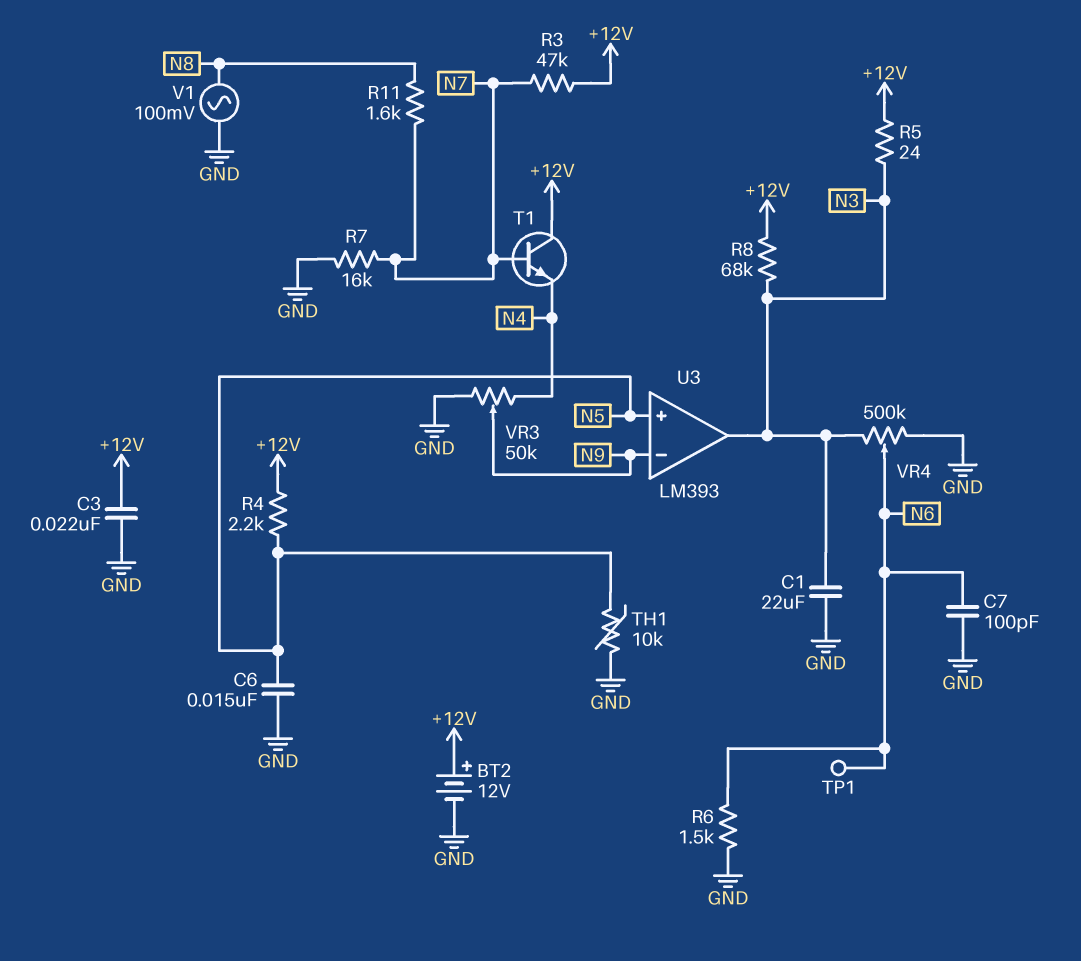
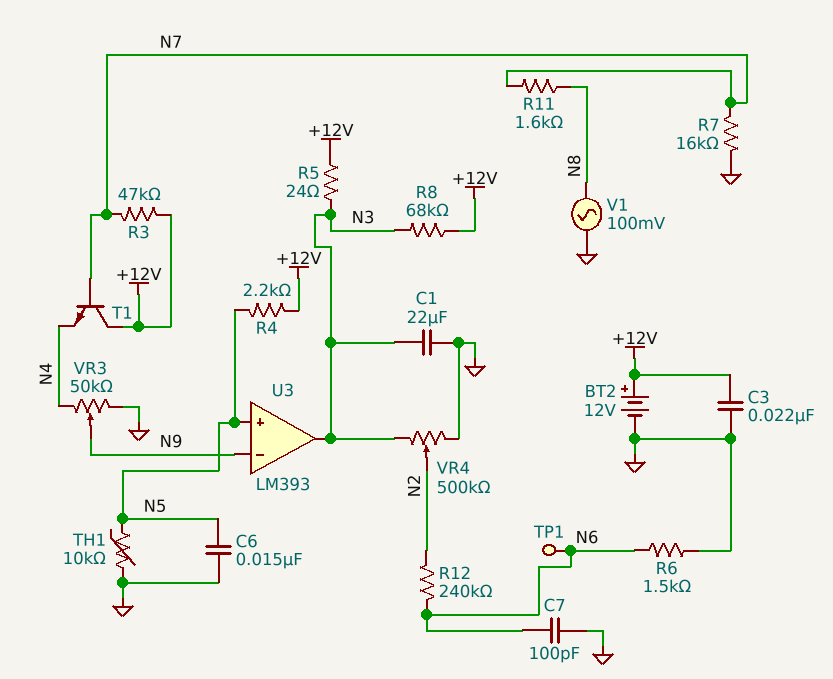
R12: none -> 240k (N2, N6)
VR4: 500k (GND, N3, wiper N6) -> 500k (GND, N3, wiper N2)

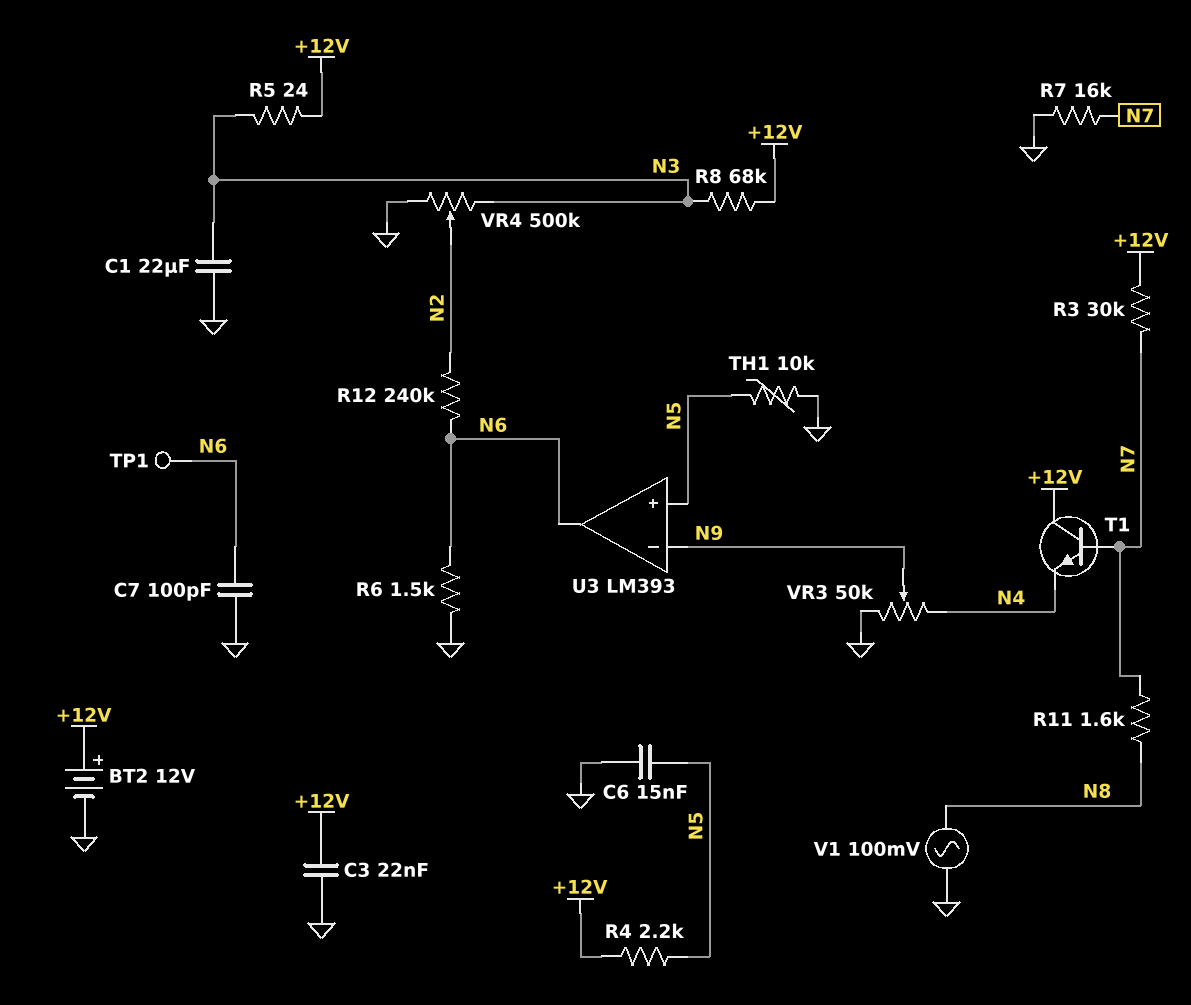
R3: 47k (+12V, N7) -> 30k (+12V, N7)
U3 pin out: N3 -> N6

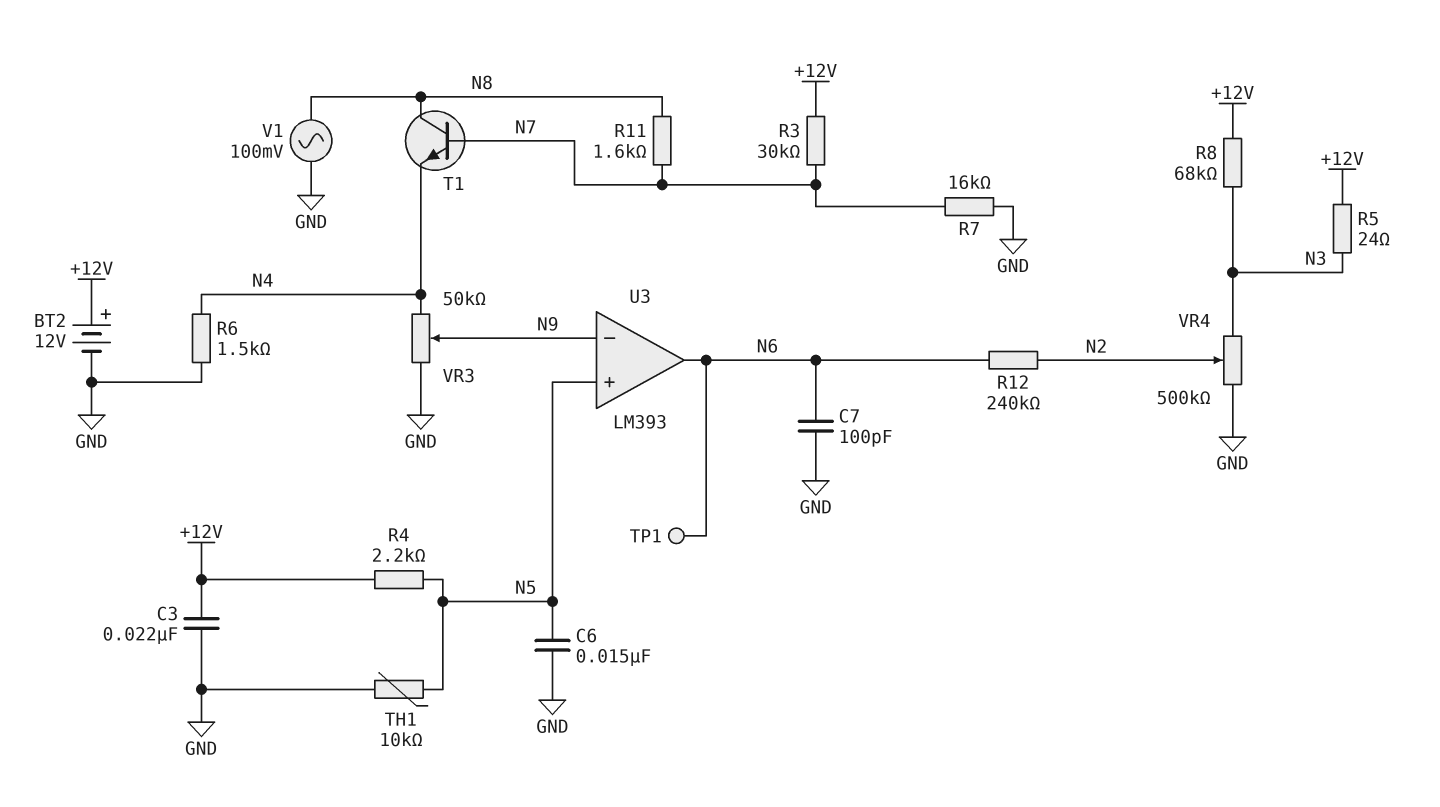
C1: 22uF (GND, N3) -> none
R6: 1.5k (GND, N6) -> 1.5k (GND, N4)
T1: NPN (B N7, C +12V, E N4) -> NPN (B N7, C N8, E N4)

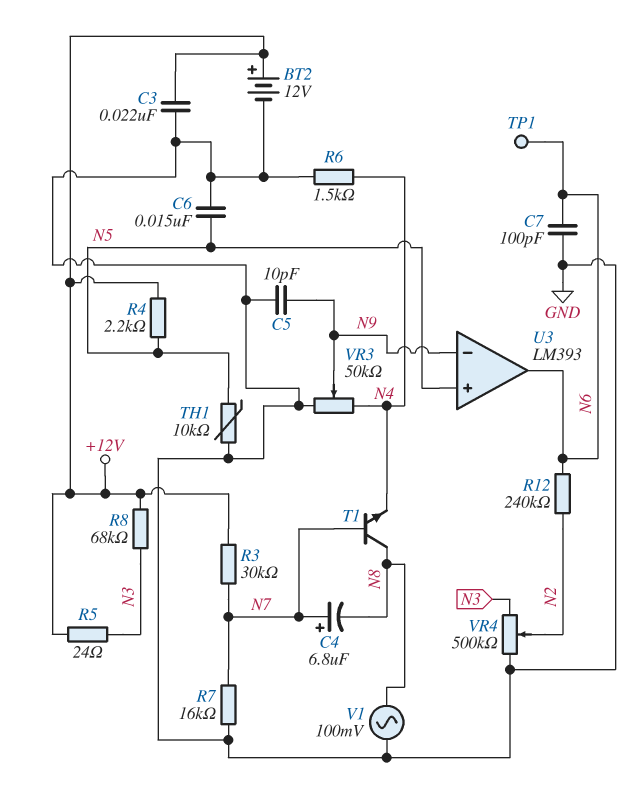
C4: none -> 6.8uF (plus N7, minus N8)
C5: none -> 10pF (GND, N9)
R11: 1.6k (N7, N8) -> none

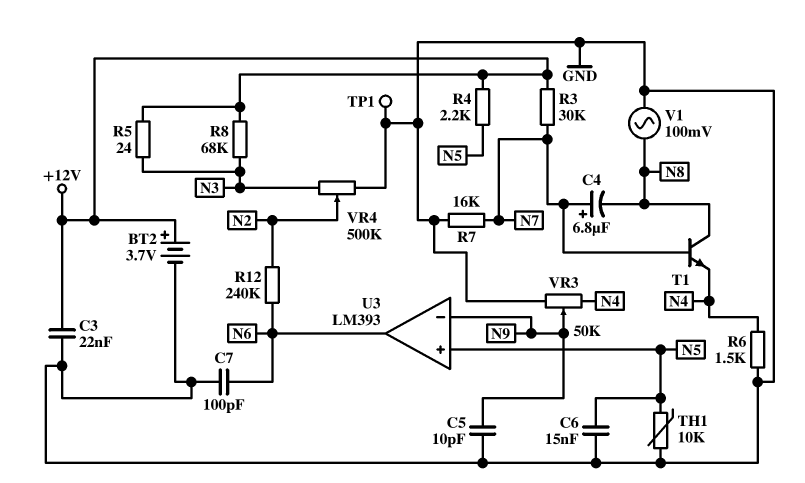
BT2: 12V (plus +12V, minus GND) -> 3.7V (plus +12V, minus GND)
TP1: test point (N6) -> test point (GND)

